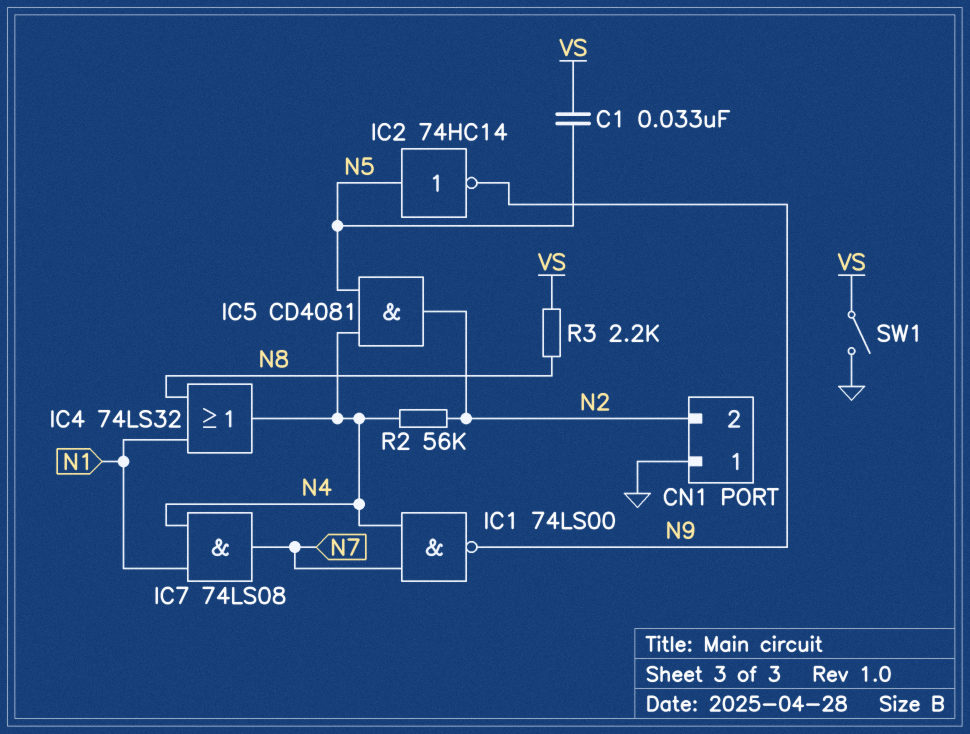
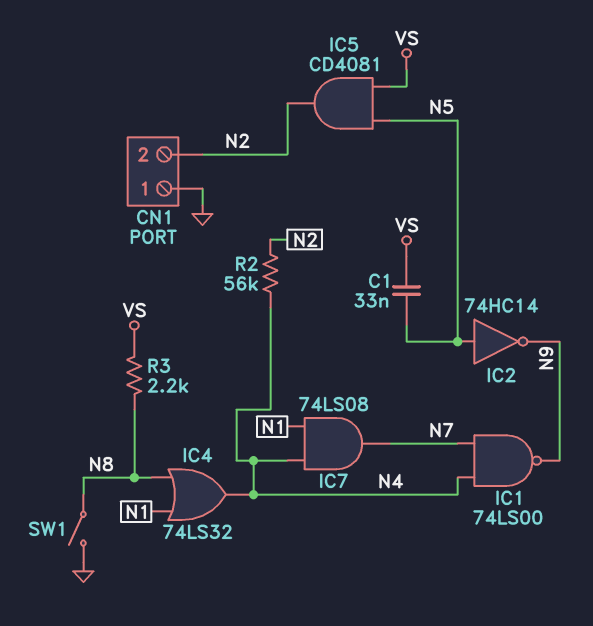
IC5: AND CD4081 (in N4, in N5, out N2) -> AND CD4081 (in N5, in VS, out N2)
SW1: switch (GND, VS) -> switch (GND, N8)

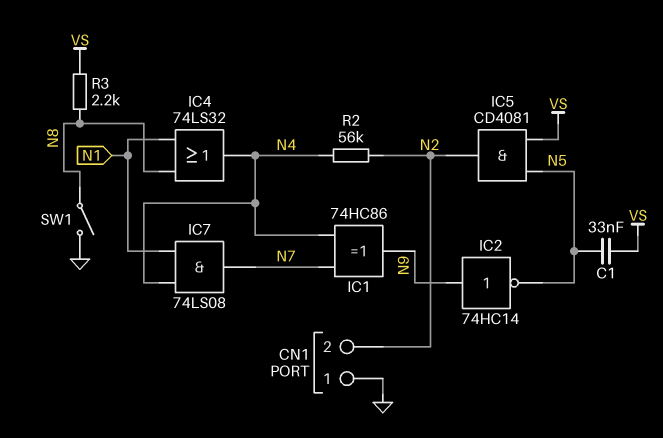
IC1: NAND 74LS00 (in N4, in N7, out N9) -> XOR 74HC86 (in N4, in N7, out N9)
IC2: NOT 74HC14 (in N5, out N9) -> NOT 74HC14 (in N9, out N5)

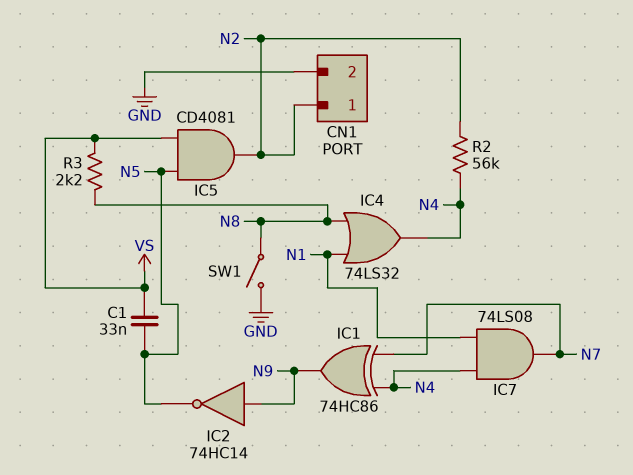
CN1 pin 1: GND -> N2
CN1 pin 2: N2 -> GND

